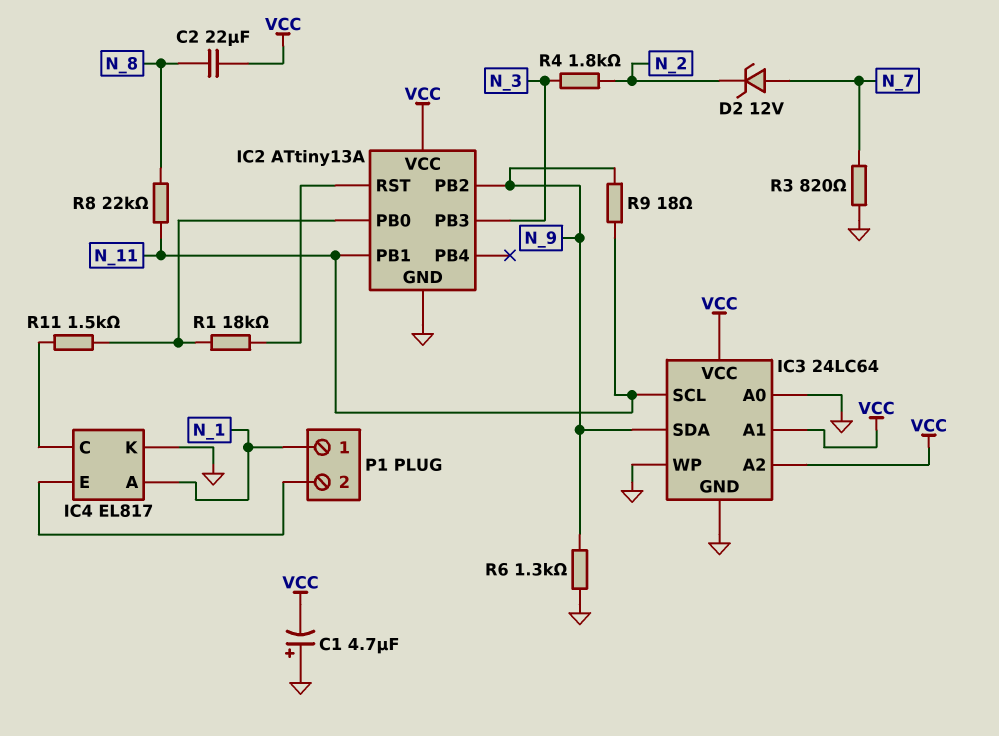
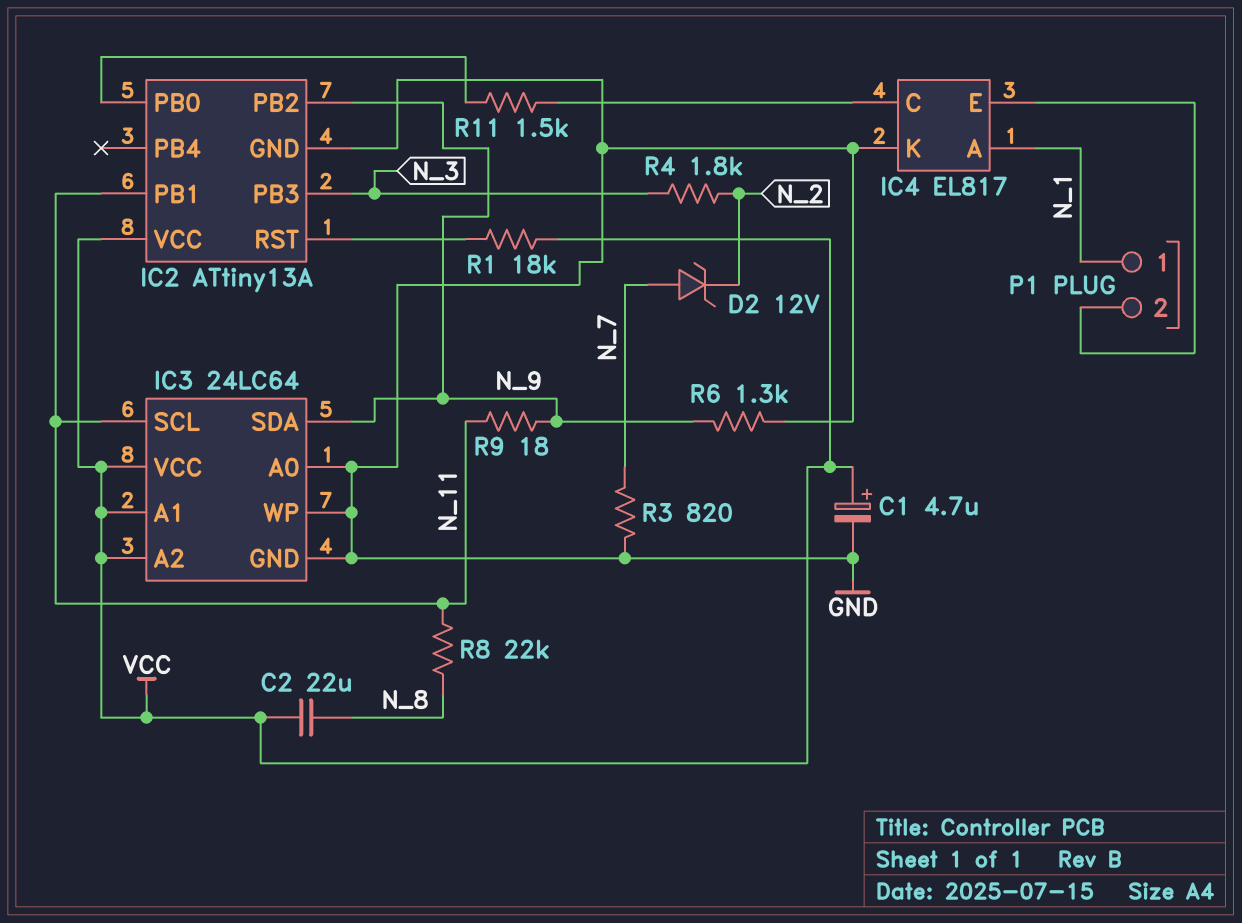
C1: 4.7uF (plus GND, minus VCC) -> 4.7uF (plus VCC, minus GND)
R1: 18k (IC2/PB0, IC2/RST) -> 18k (IC2/RST, VCC)

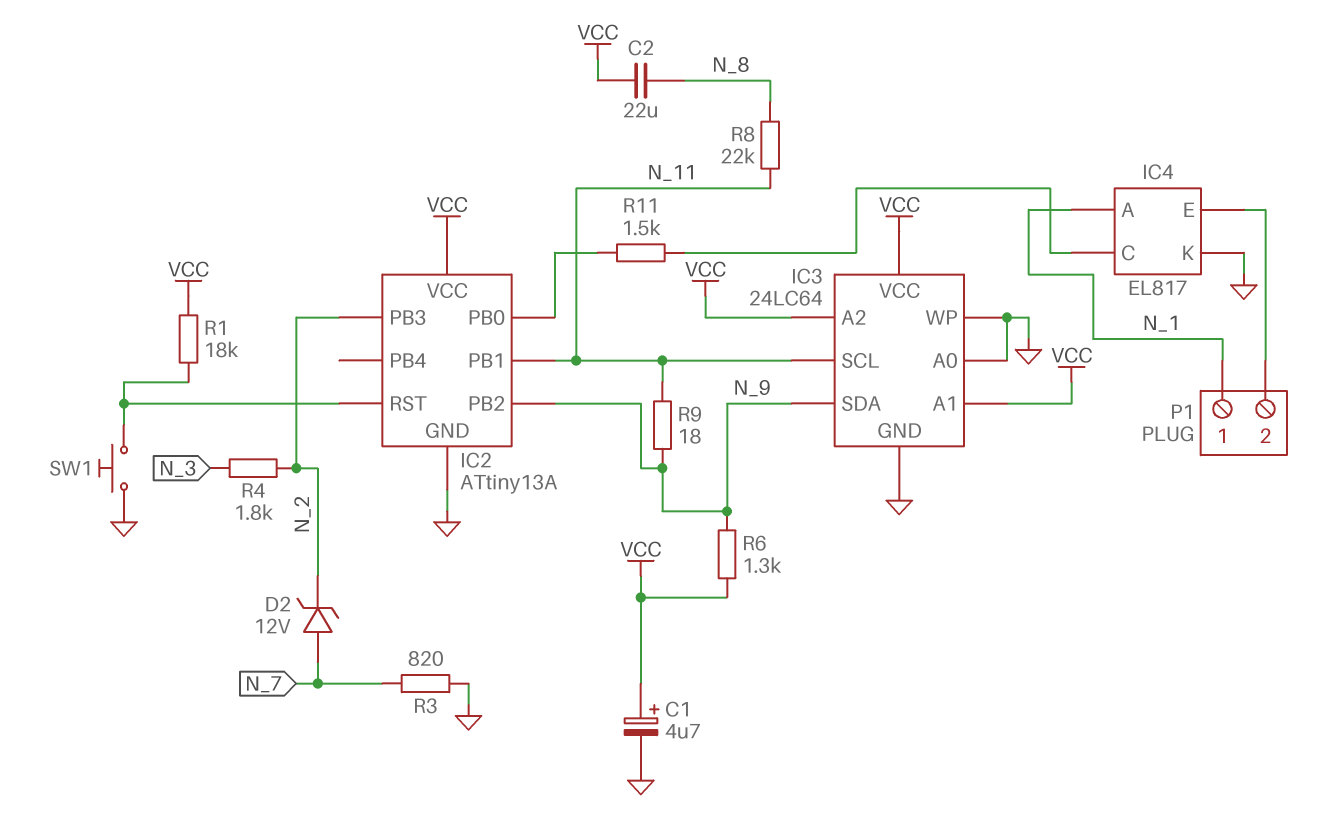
IC2 pin PB3: N_3 -> N_2
R6: 1.3k (GND, N_9) -> 1.3k (N_9, VCC)
SW1: none -> button (GND, IC2/RST)

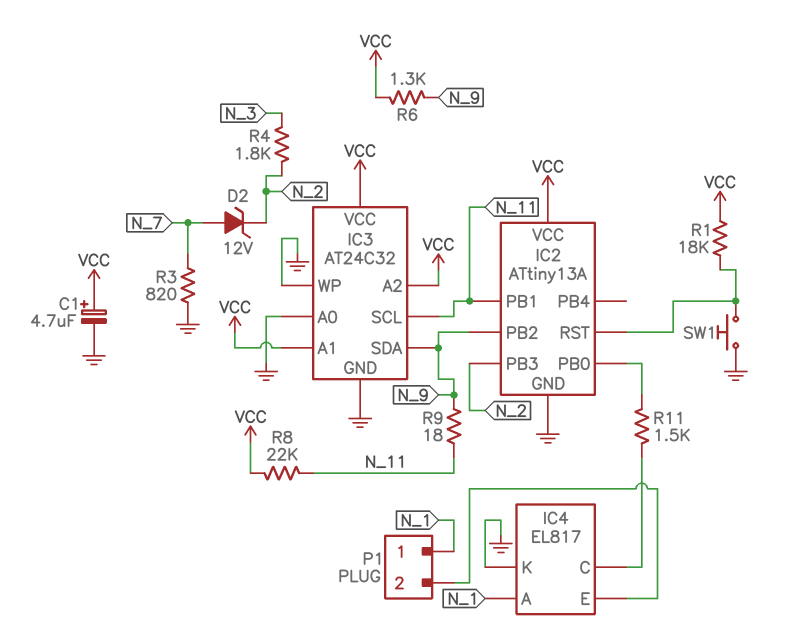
C2: 22uF (N_8, VCC) -> none
IC3: 24LC64 -> AT24C32
R8: 22k (N_8, N_11) -> 22k (N_11, VCC)

